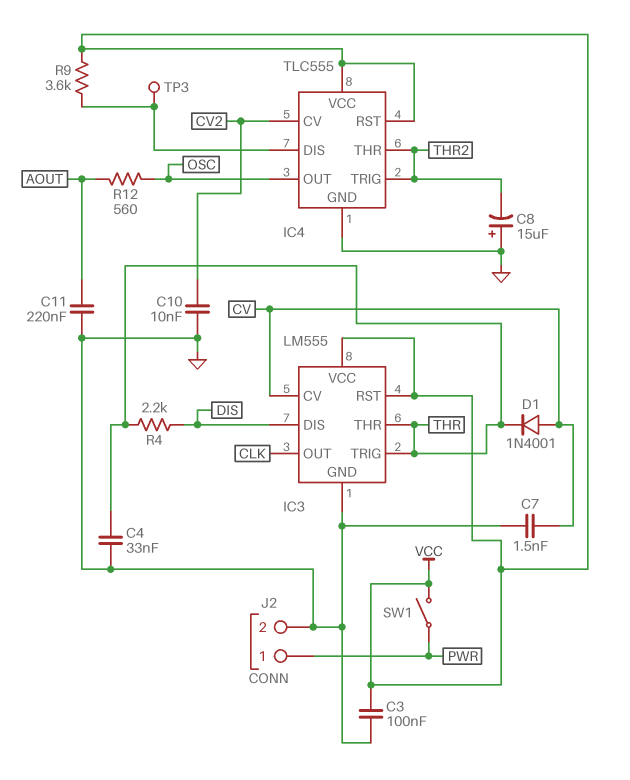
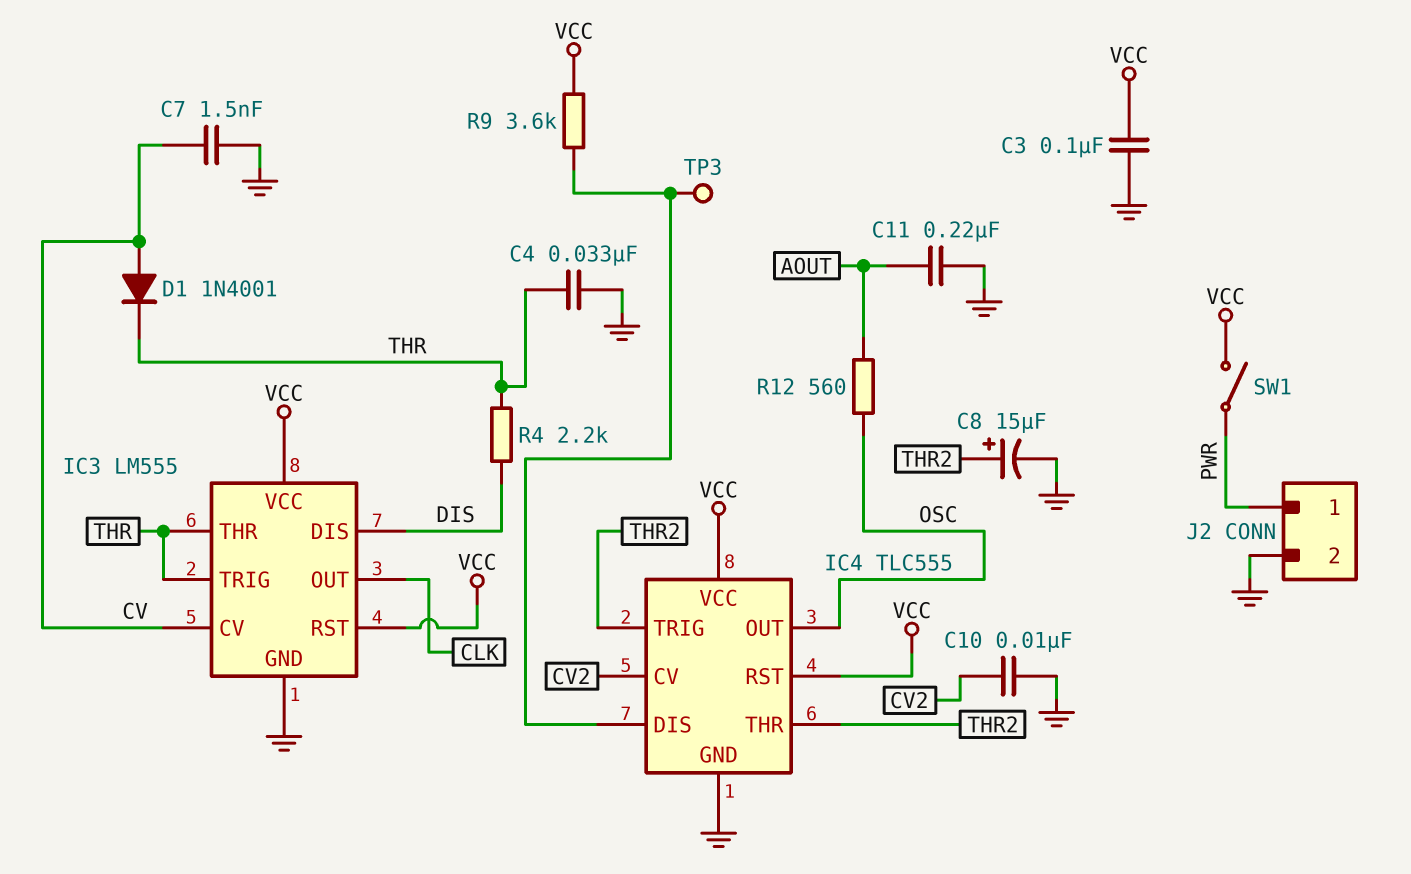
C8: 15uF (plus GND, minus THR2) -> 15uF (plus THR2, minus GND)

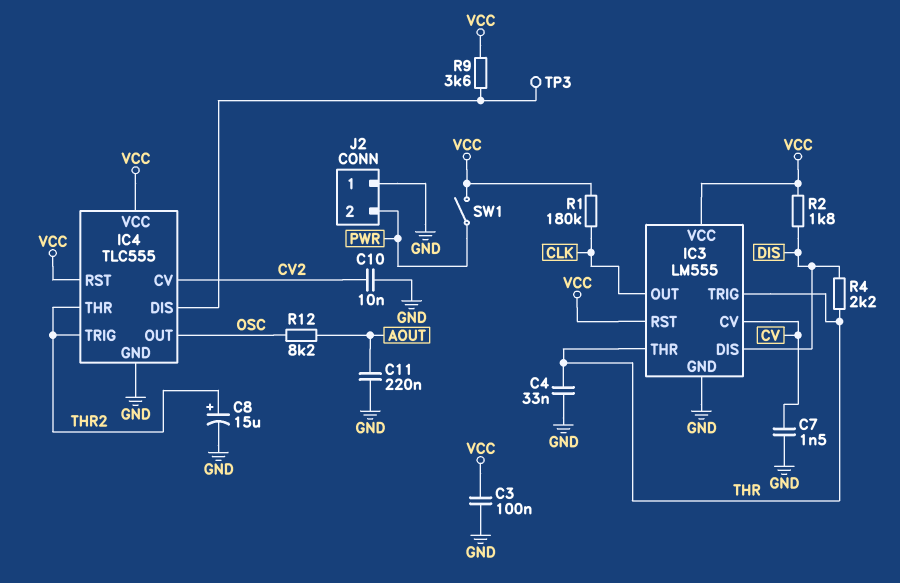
D1: diode 1N4001 (A CV, K THR) -> none
J2 pin 1: PWR -> GND
J2 pin 2: GND -> PWR
R1: none -> 180k (CLK, VCC)
R2: none -> 1.8k (DIS, VCC)
R12: 560 (AOUT, OSC) -> 8.2k (AOUT, OSC)

